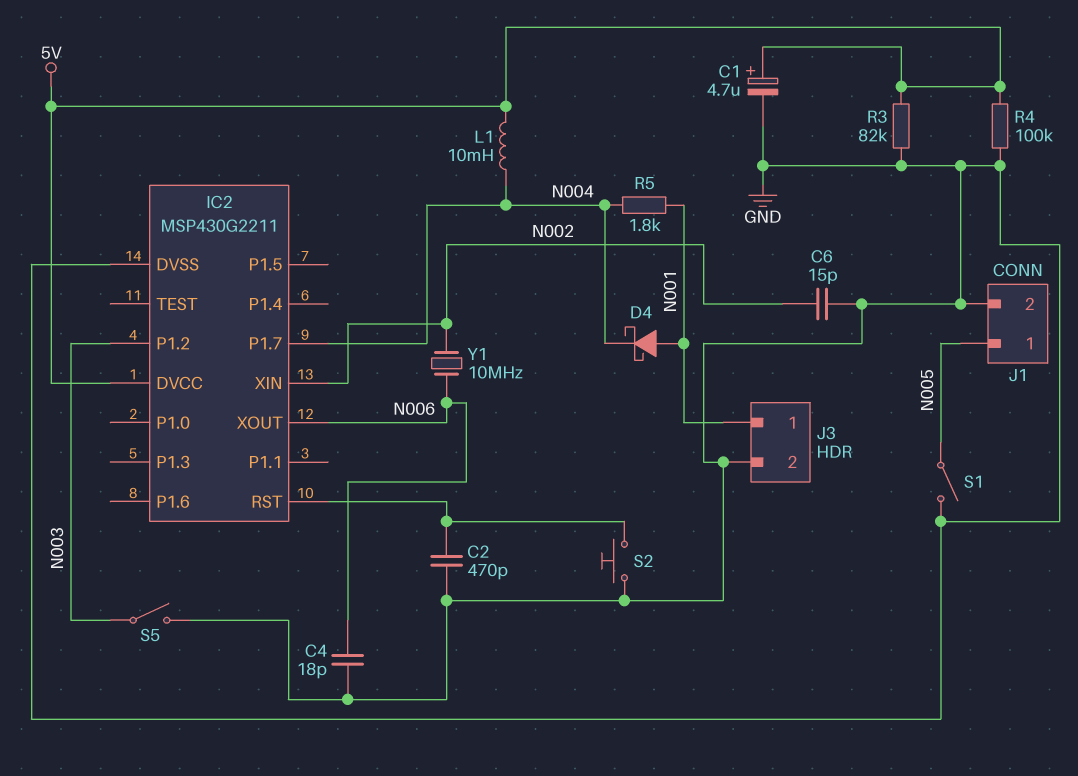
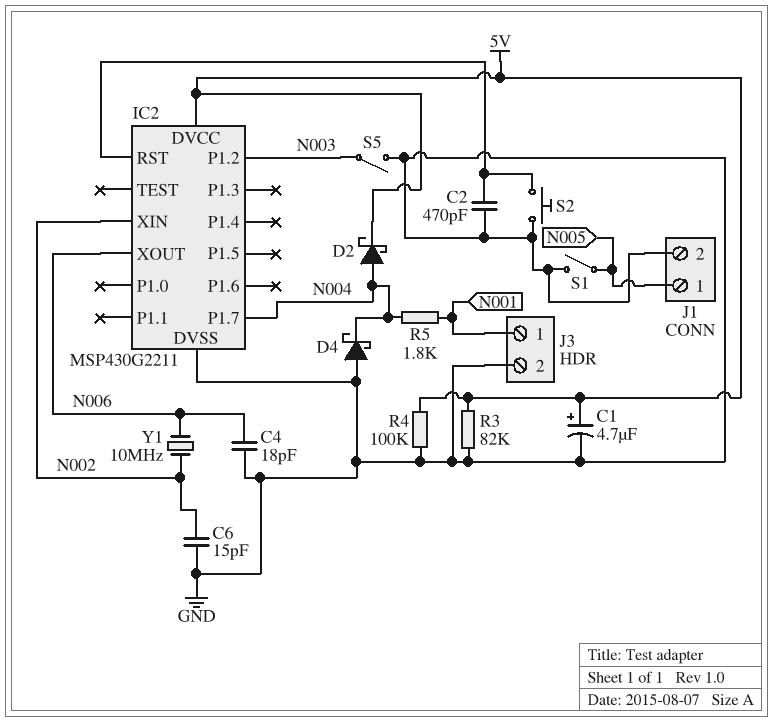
D2: none -> schottky (A N004, K 5V)
D4: schottky (A N001, K N004) -> schottky (A GND, K N004)
L1: 10mH (5V, N004) -> none

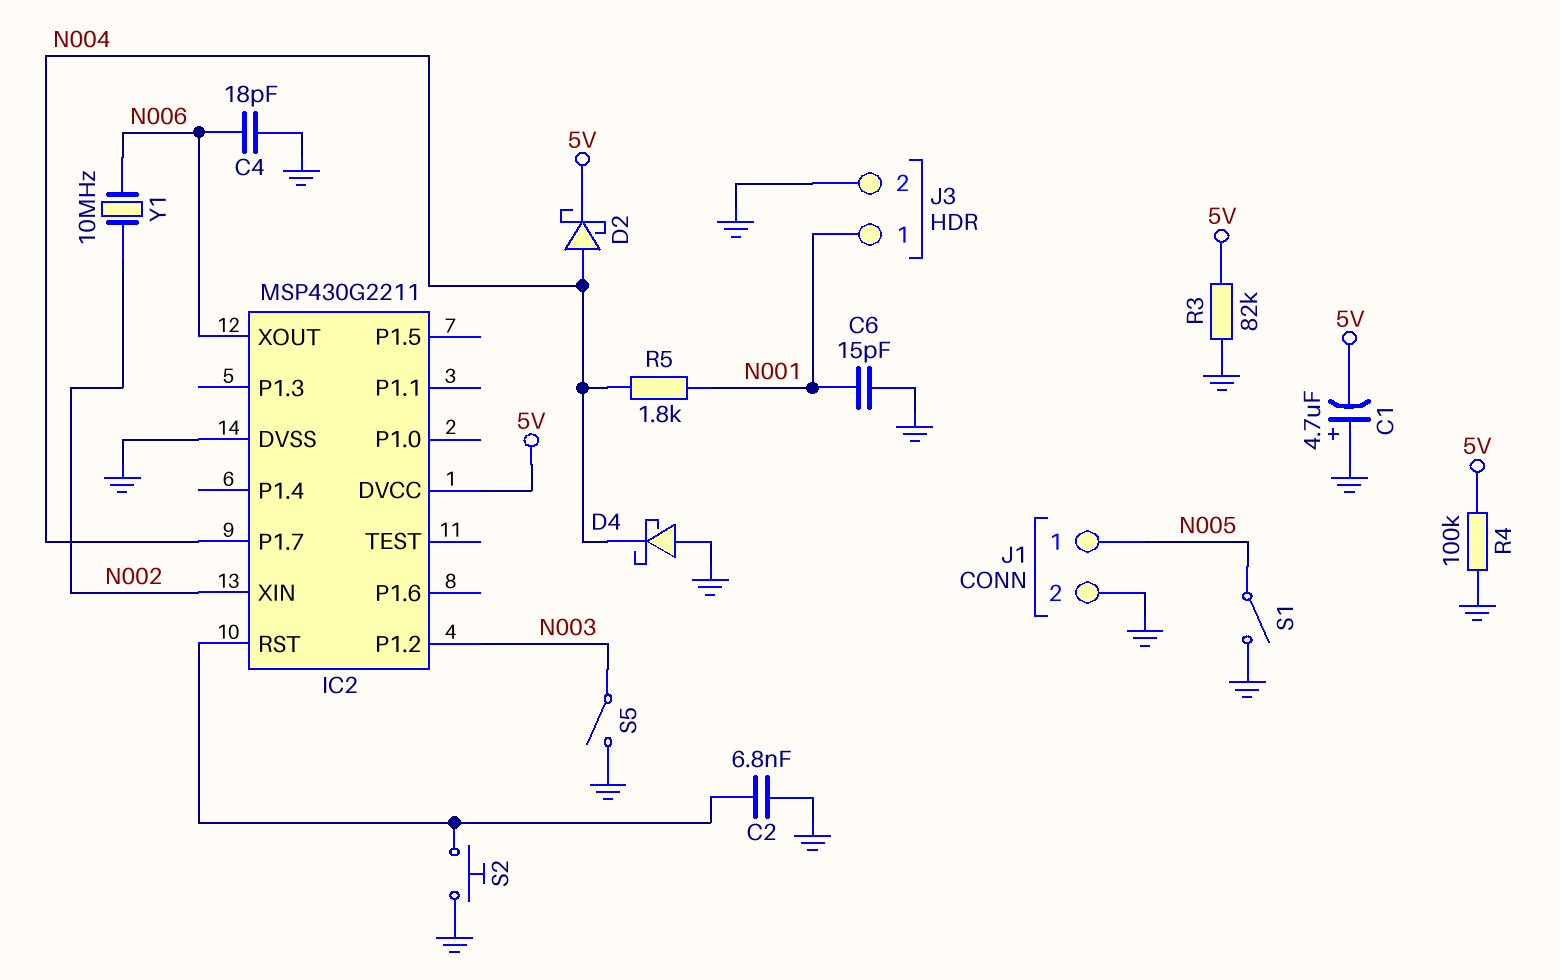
C1: 4.7uF (plus 5V, minus GND) -> 4.7uF (plus GND, minus 5V)
C2: 470pF (GND, IC2/RST) -> 6.8nF (GND, IC2/RST)
C6: 15pF (GND, N002) -> 15pF (GND, N001)

